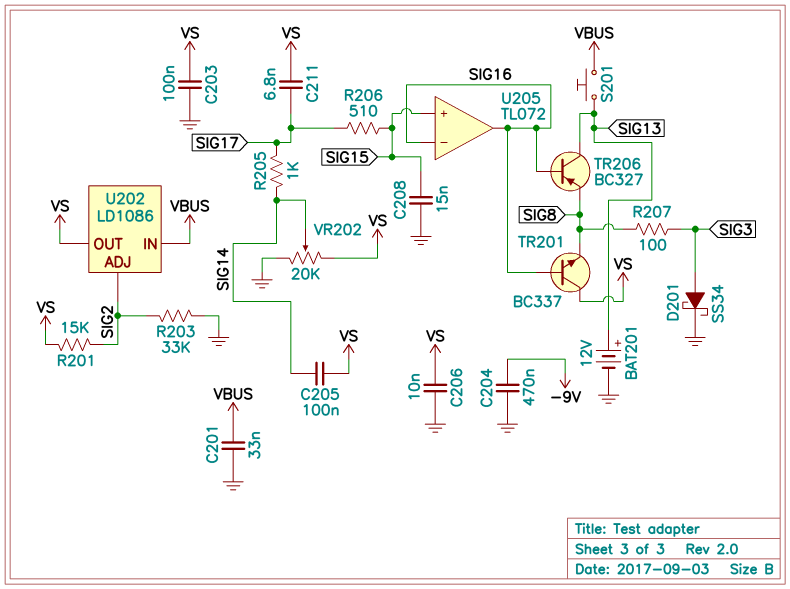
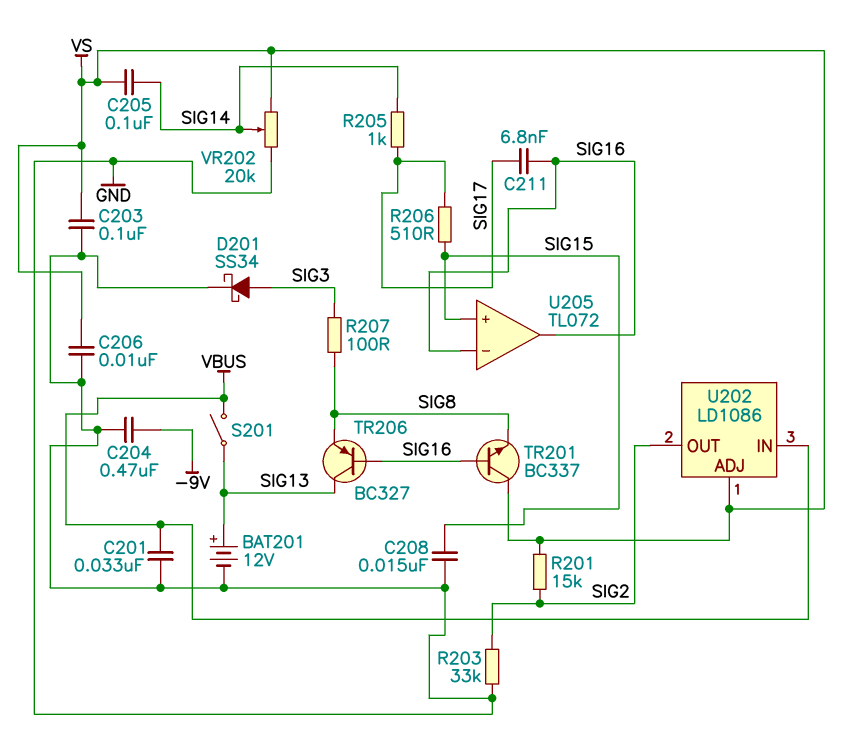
C211: 6.8nF (SIG17, VS) -> 6.8nF (SIG16, SIG17)
S201: button (SIG13, VBUS) -> switch (SIG13, VBUS)
U202 pin ADJ: SIG2 -> VS
U202 pin OUT: VS -> SIG2

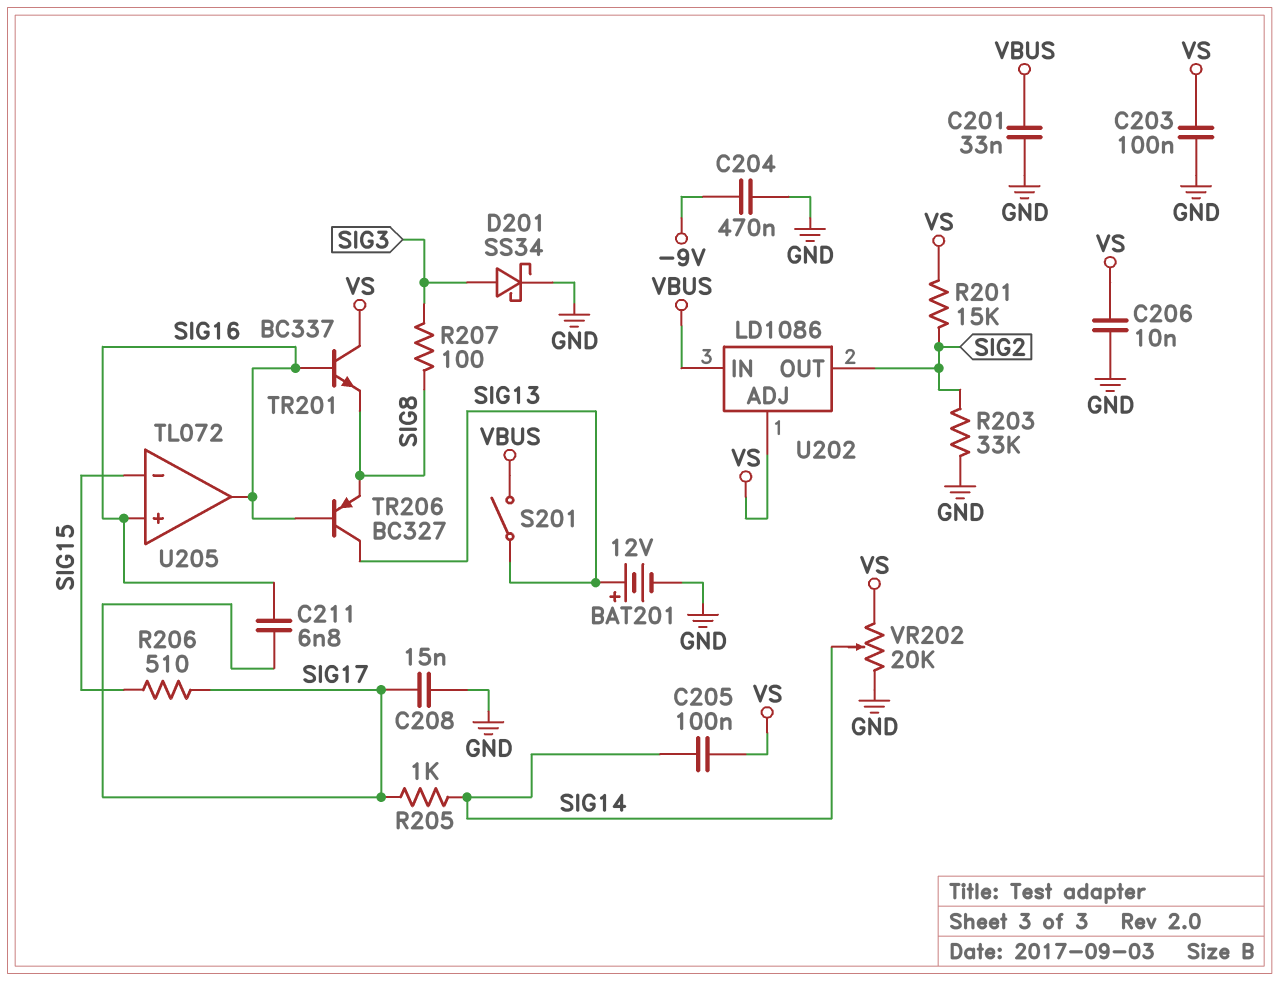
C208: 15nF (GND, SIG15) -> 15nF (GND, SIG17)
U205 pin in+: SIG15 -> SIG16
U205 pin in-: SIG16 -> SIG15

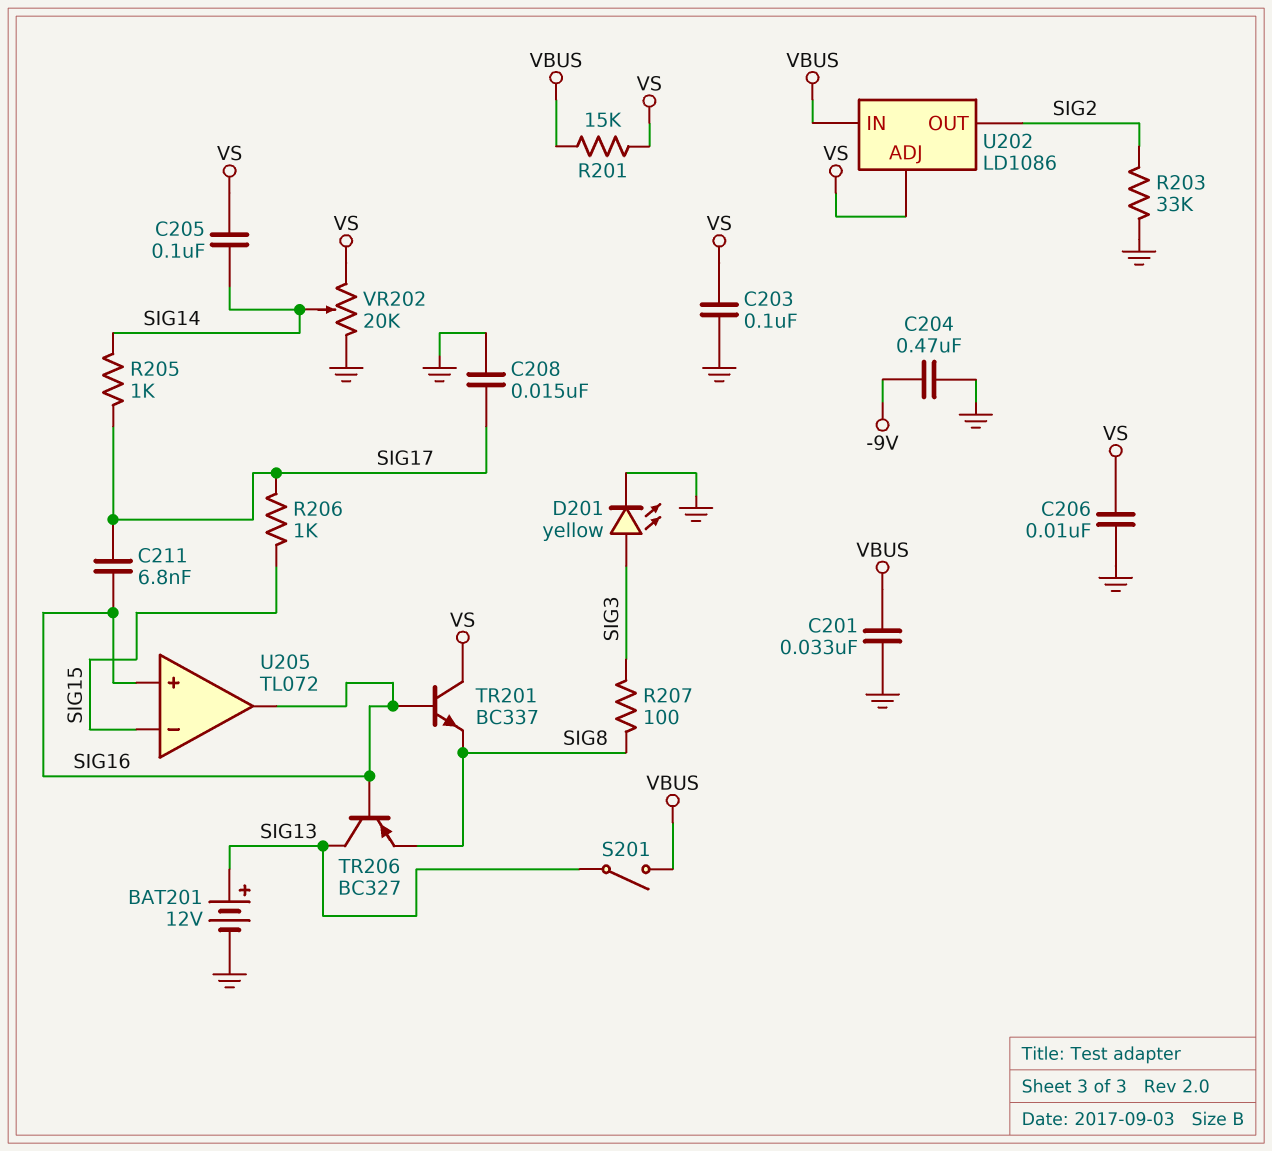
D201: schottky SS34 (A SIG3, K GND) -> LED yellow (A SIG3, K GND)
R201: 15k (SIG2, VS) -> 15k (VBUS, VS)
R206: 510 (SIG15, SIG17) -> 1k (SIG15, SIG17)

